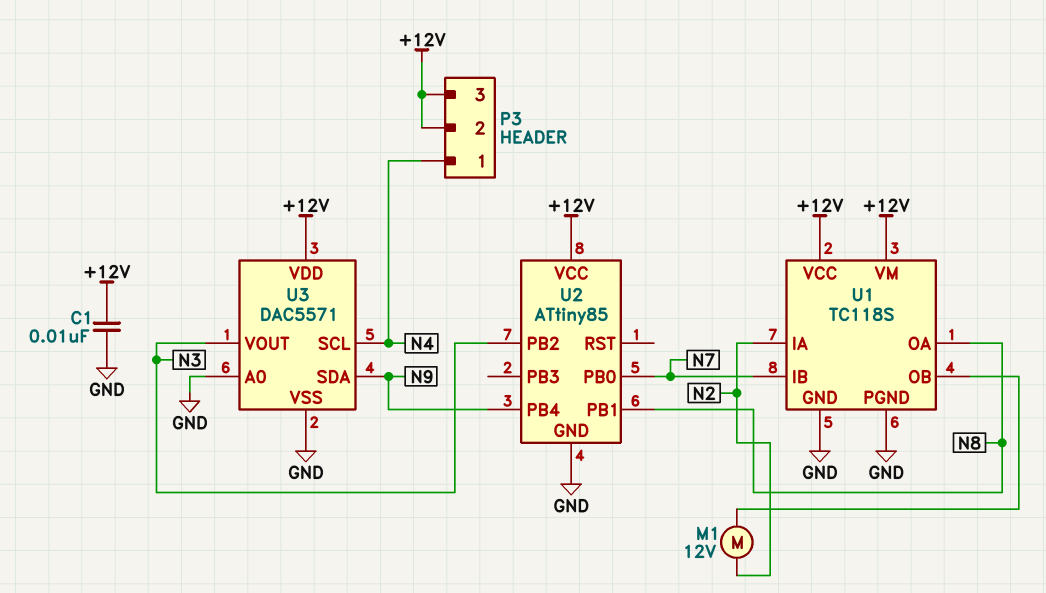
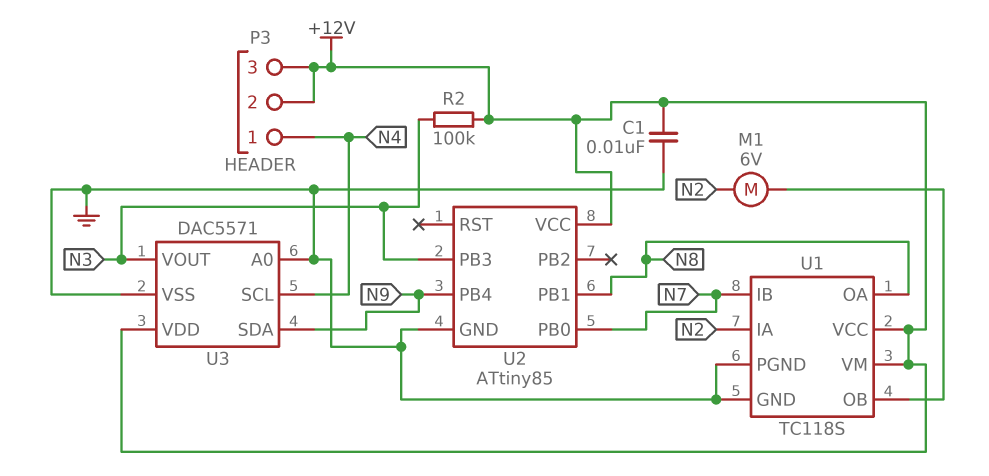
M1: motor 12V (N2, U1/OB) -> motor 6V (N2, U1/OB)
R2: none -> 100k (+12V, N3)
U2 pin PB2: N3 -> none
U2 pin PB3: none -> N3

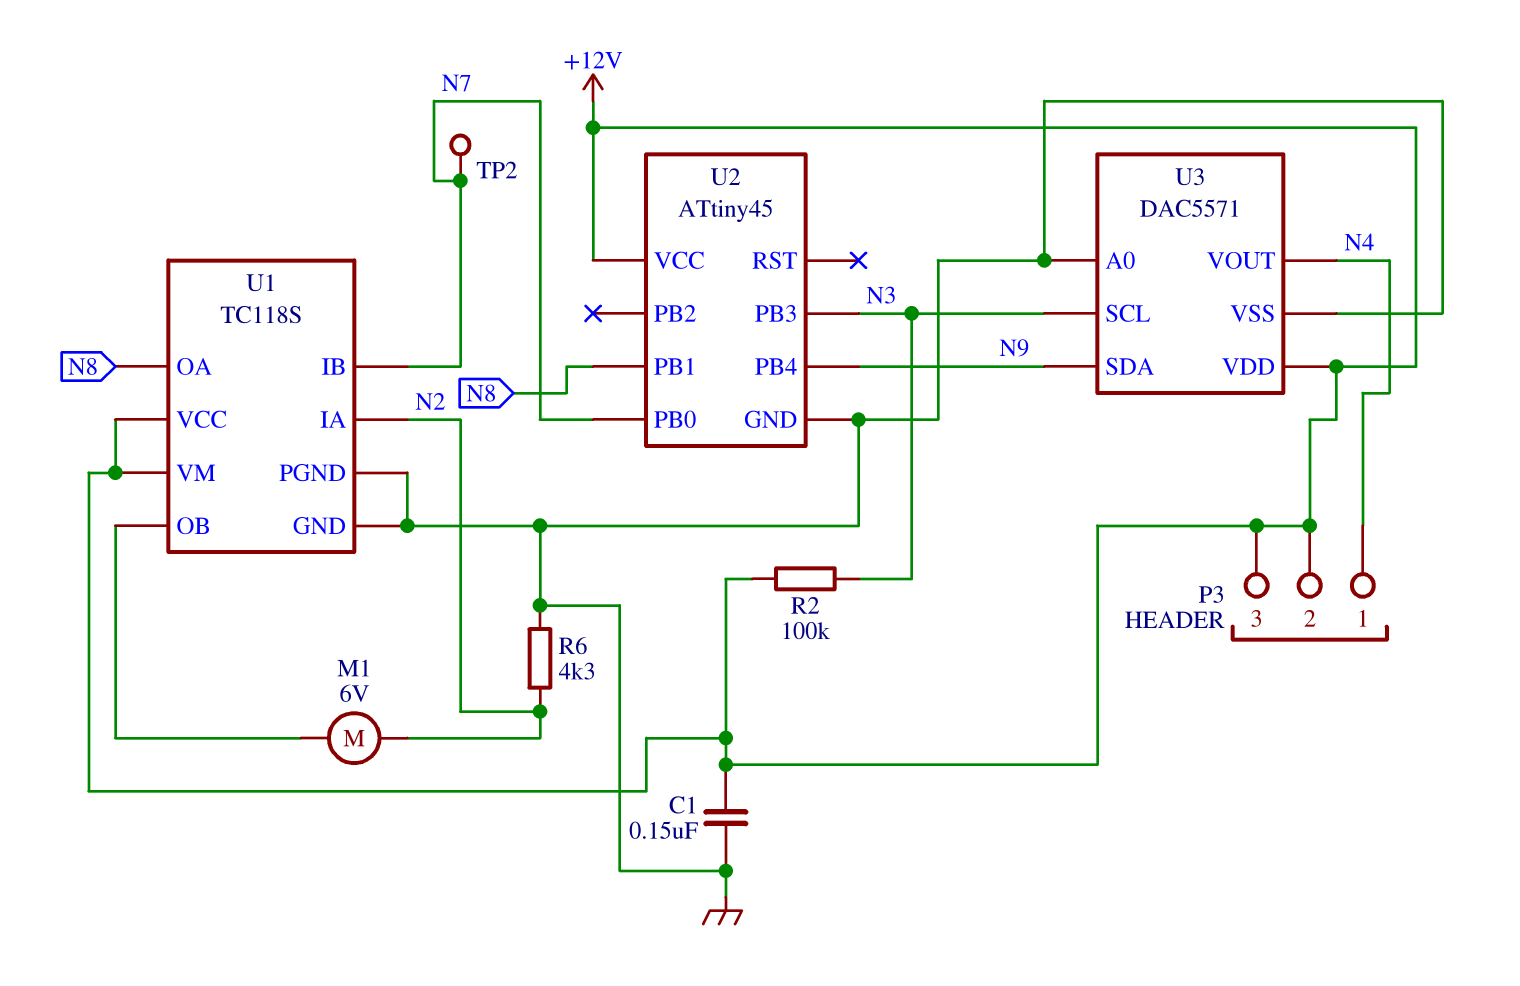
C1: 10nF (+12V, GND) -> 150nF (+12V, GND)
R6: none -> 4.3k (GND, N2)
TP2: none -> test point (N7)
U2: ATtiny85 -> ATtiny45
U3 pin SCL: N4 -> N3
U3 pin VOUT: N3 -> N4

